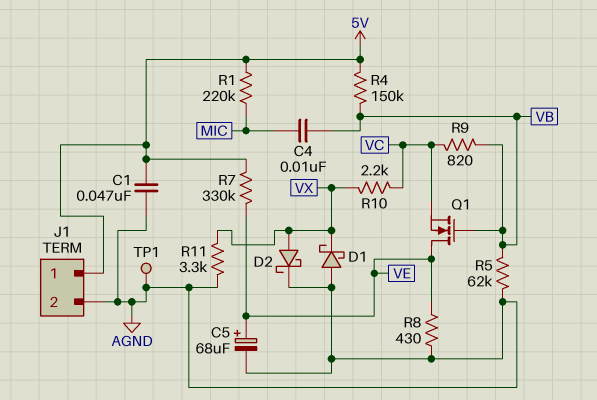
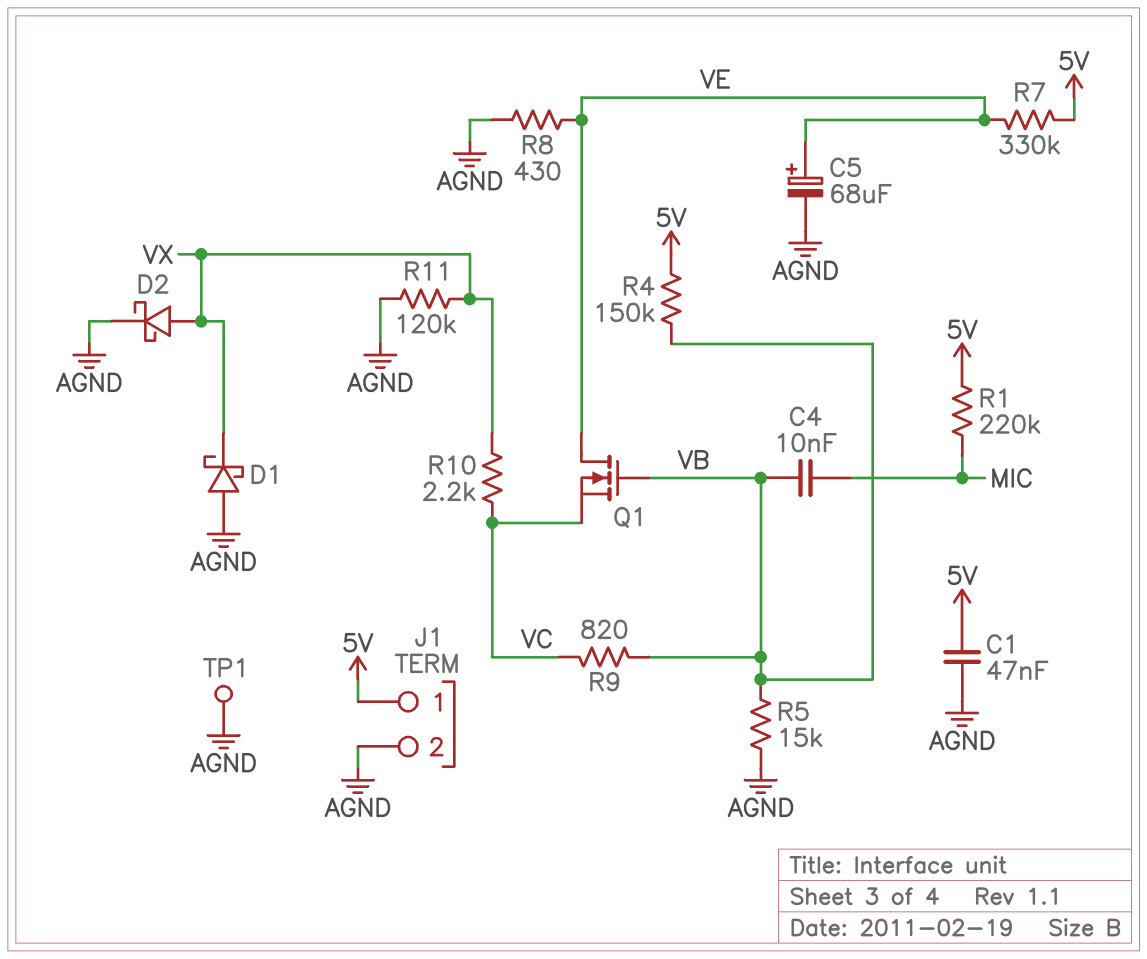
R5: 62k (AGND, VB) -> 15k (AGND, VB)
R11: 3.3k (AGND, VX) -> 120k (AGND, VX)

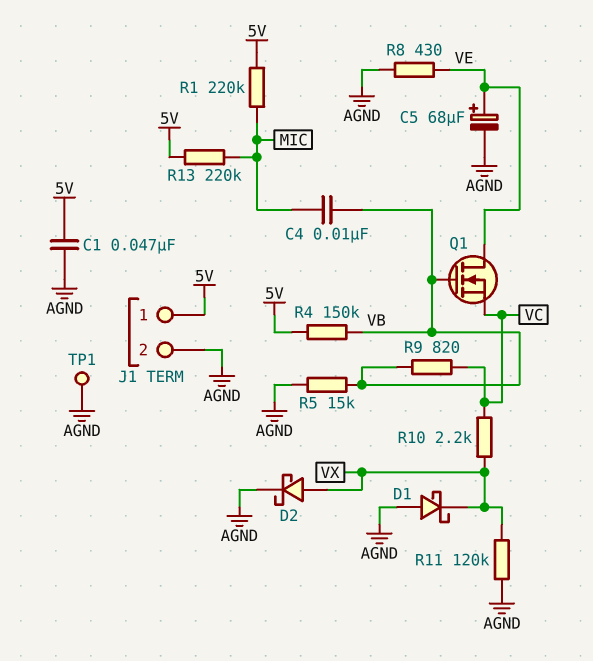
R7: 330k (5V, VE) -> none
R13: none -> 220k (5V, MIC)

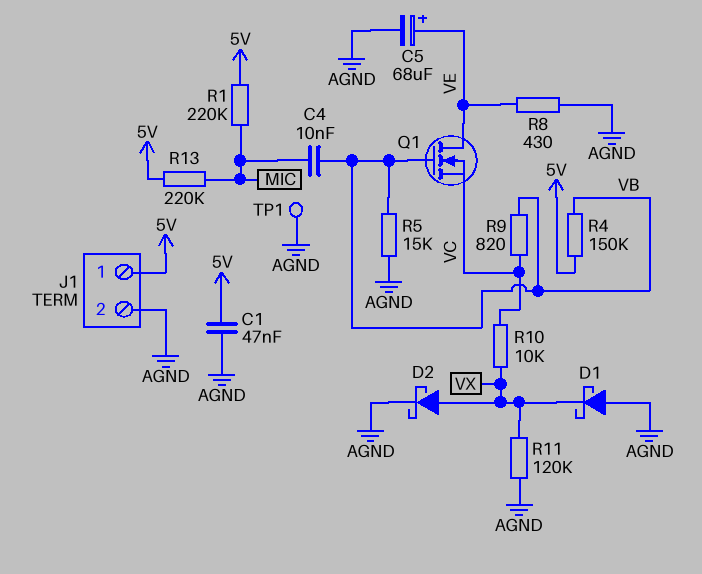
R10: 2.2k (VC, VX) -> 10k (VC, VX)

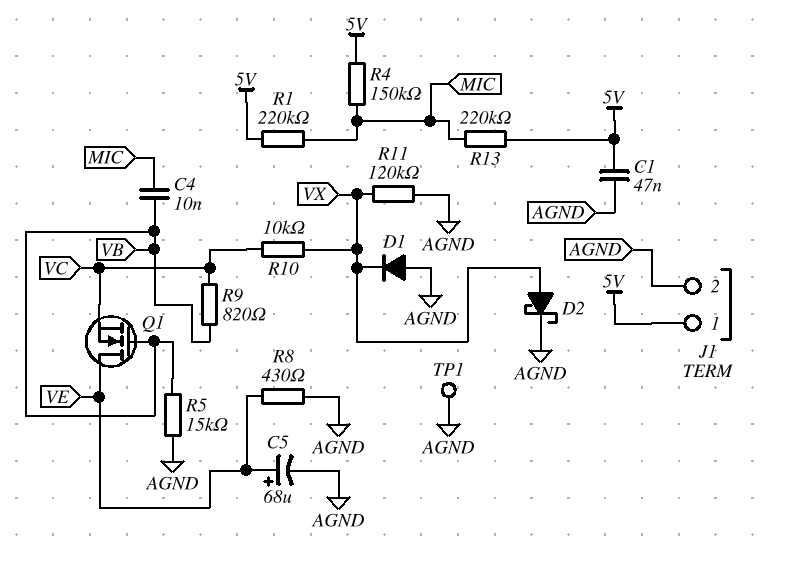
D1: schottky (A AGND, K VX) -> diode (A AGND, K VX)
R4: 150k (5V, VB) -> 150k (5V, MIC)

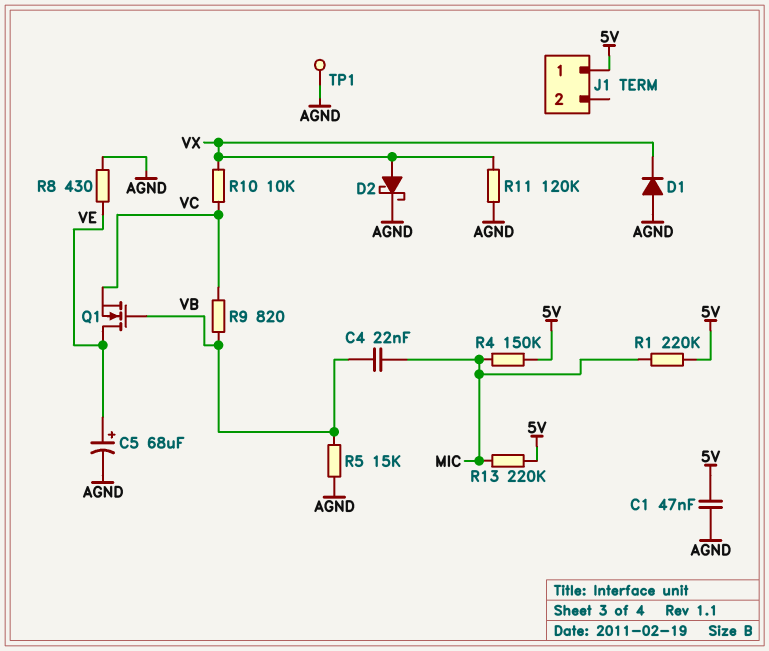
C4: 10nF (MIC, VB) -> 22nF (MIC, VB)
J1 pin 2: AGND -> none

